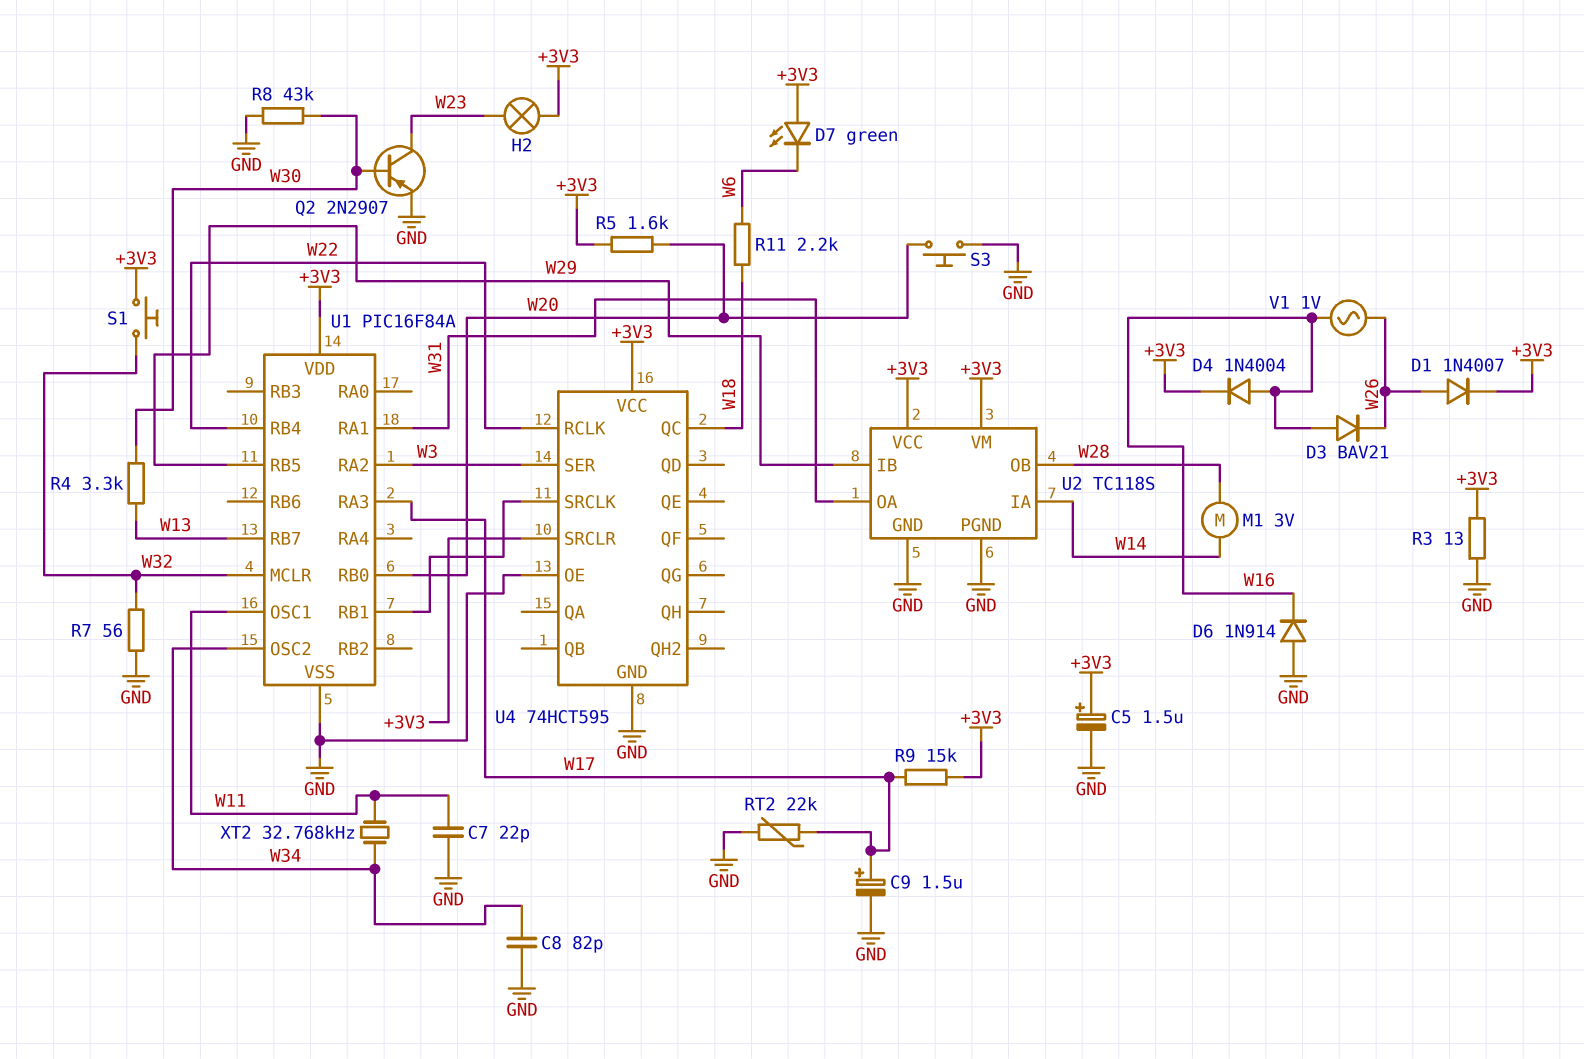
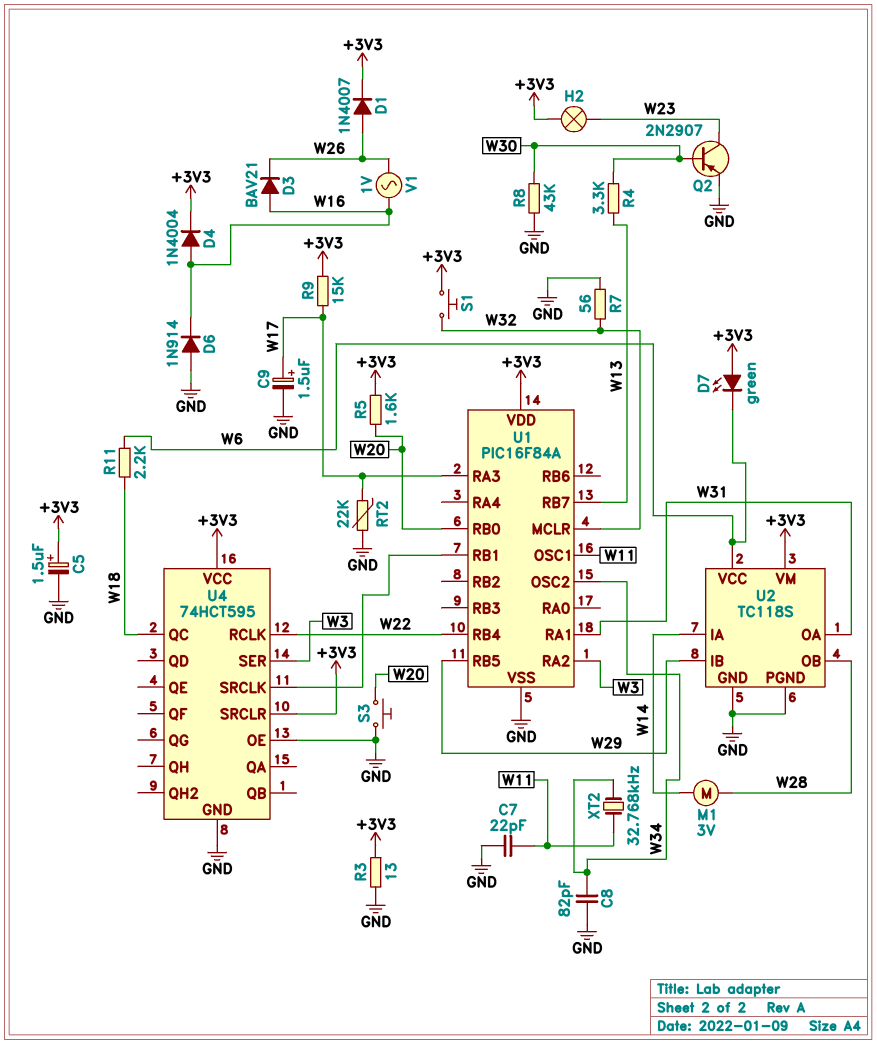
U2 pin VCC: +3V3 -> W6

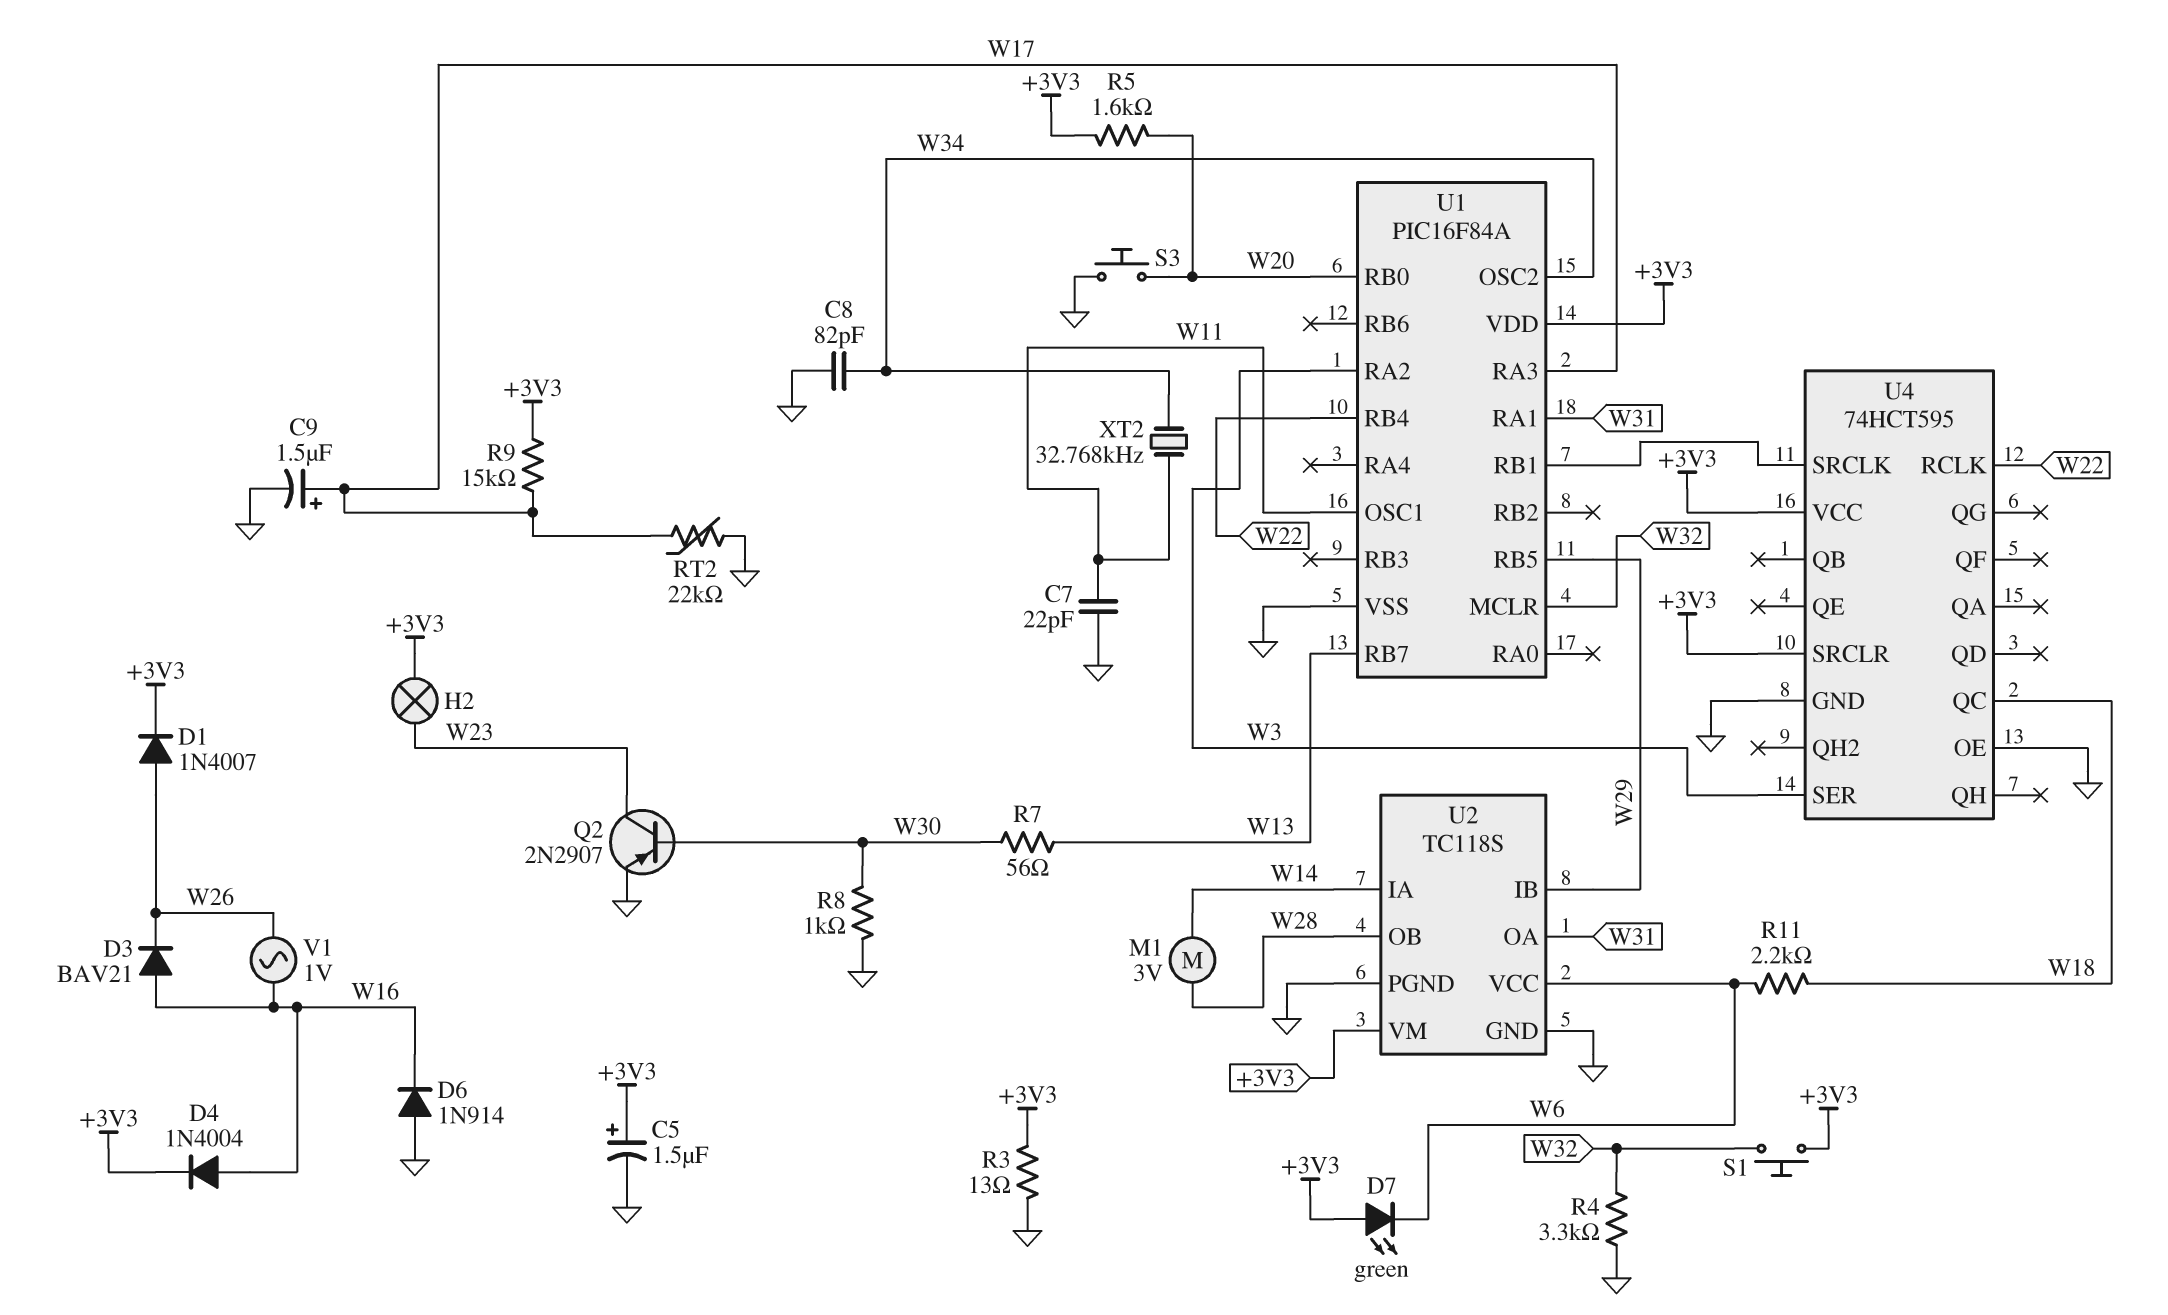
R4: 3.3k (W13, W30) -> 3.3k (GND, W32)
R7: 56 (GND, W32) -> 56 (W13, W30)
R8: 43k (GND, W30) -> 1k (GND, W30)

